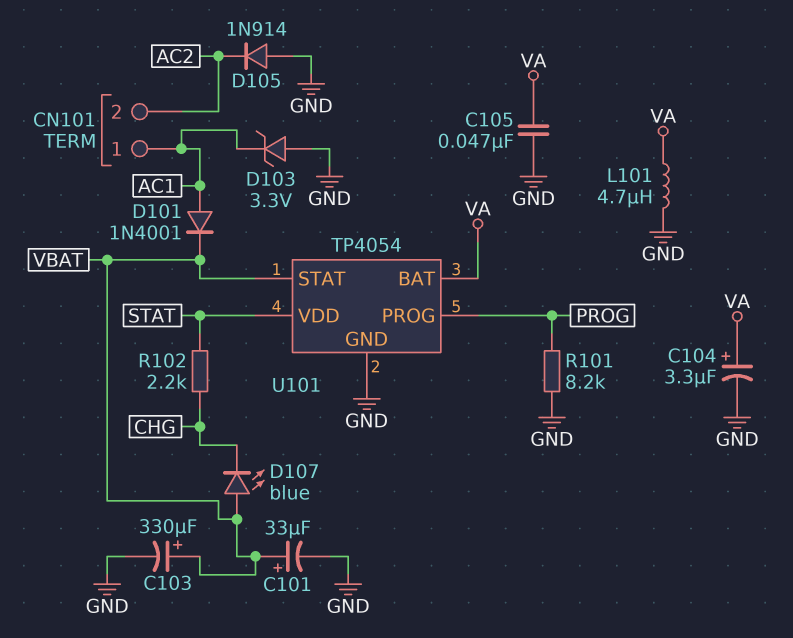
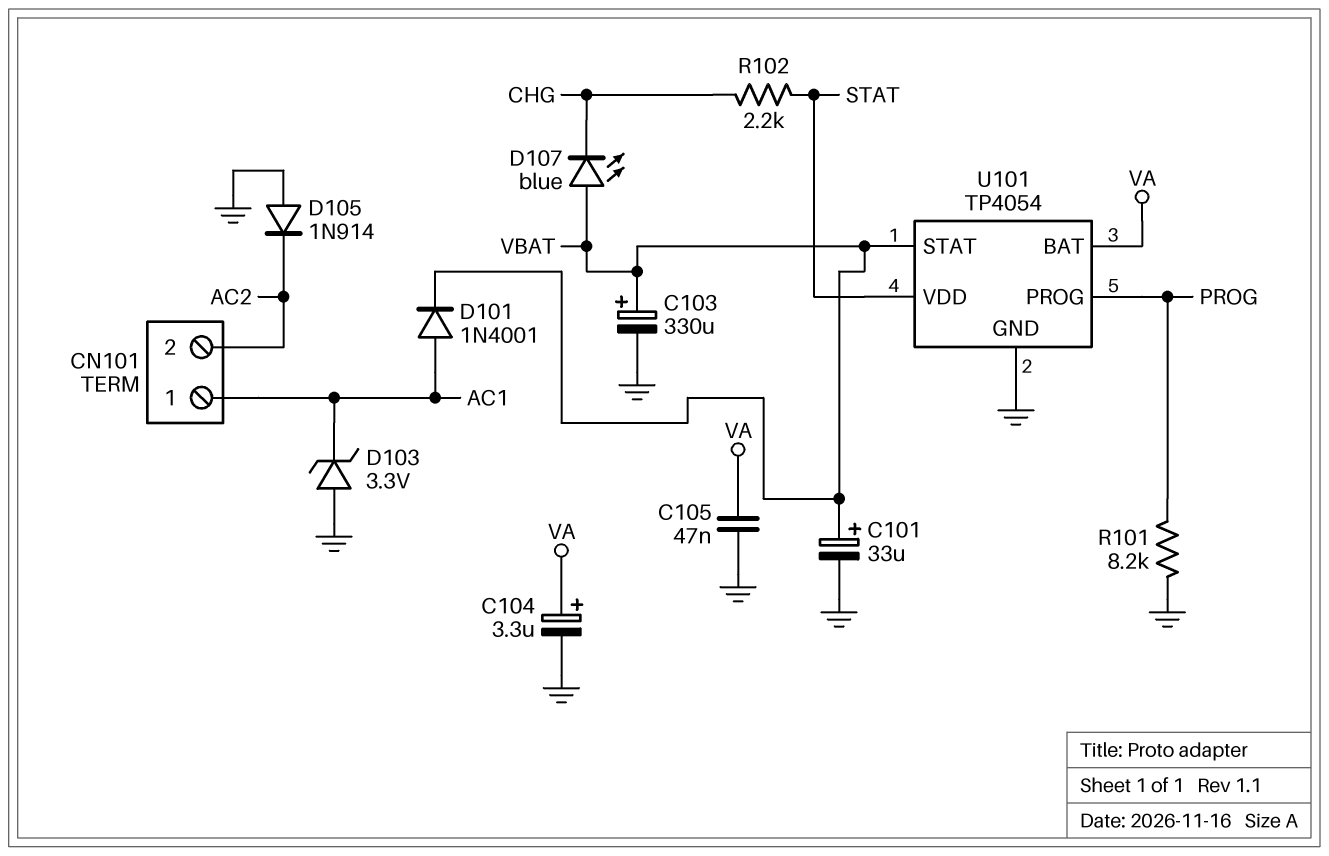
L101: 4.7uH (GND, VA) -> none

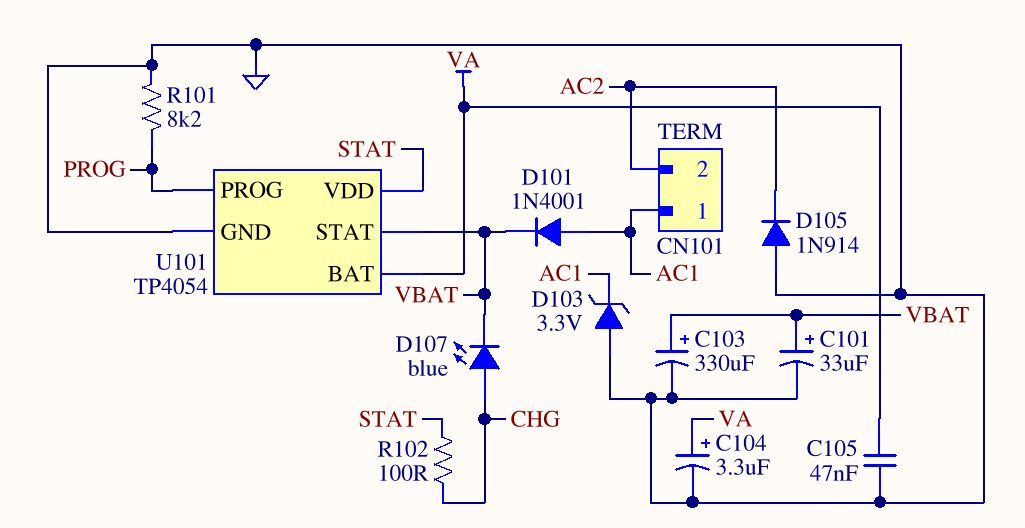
D107: LED blue (A VBAT, K CHG) -> LED blue (A CHG, K VBAT)
R102: 2.2k (CHG, STAT) -> 100 (CHG, STAT)

